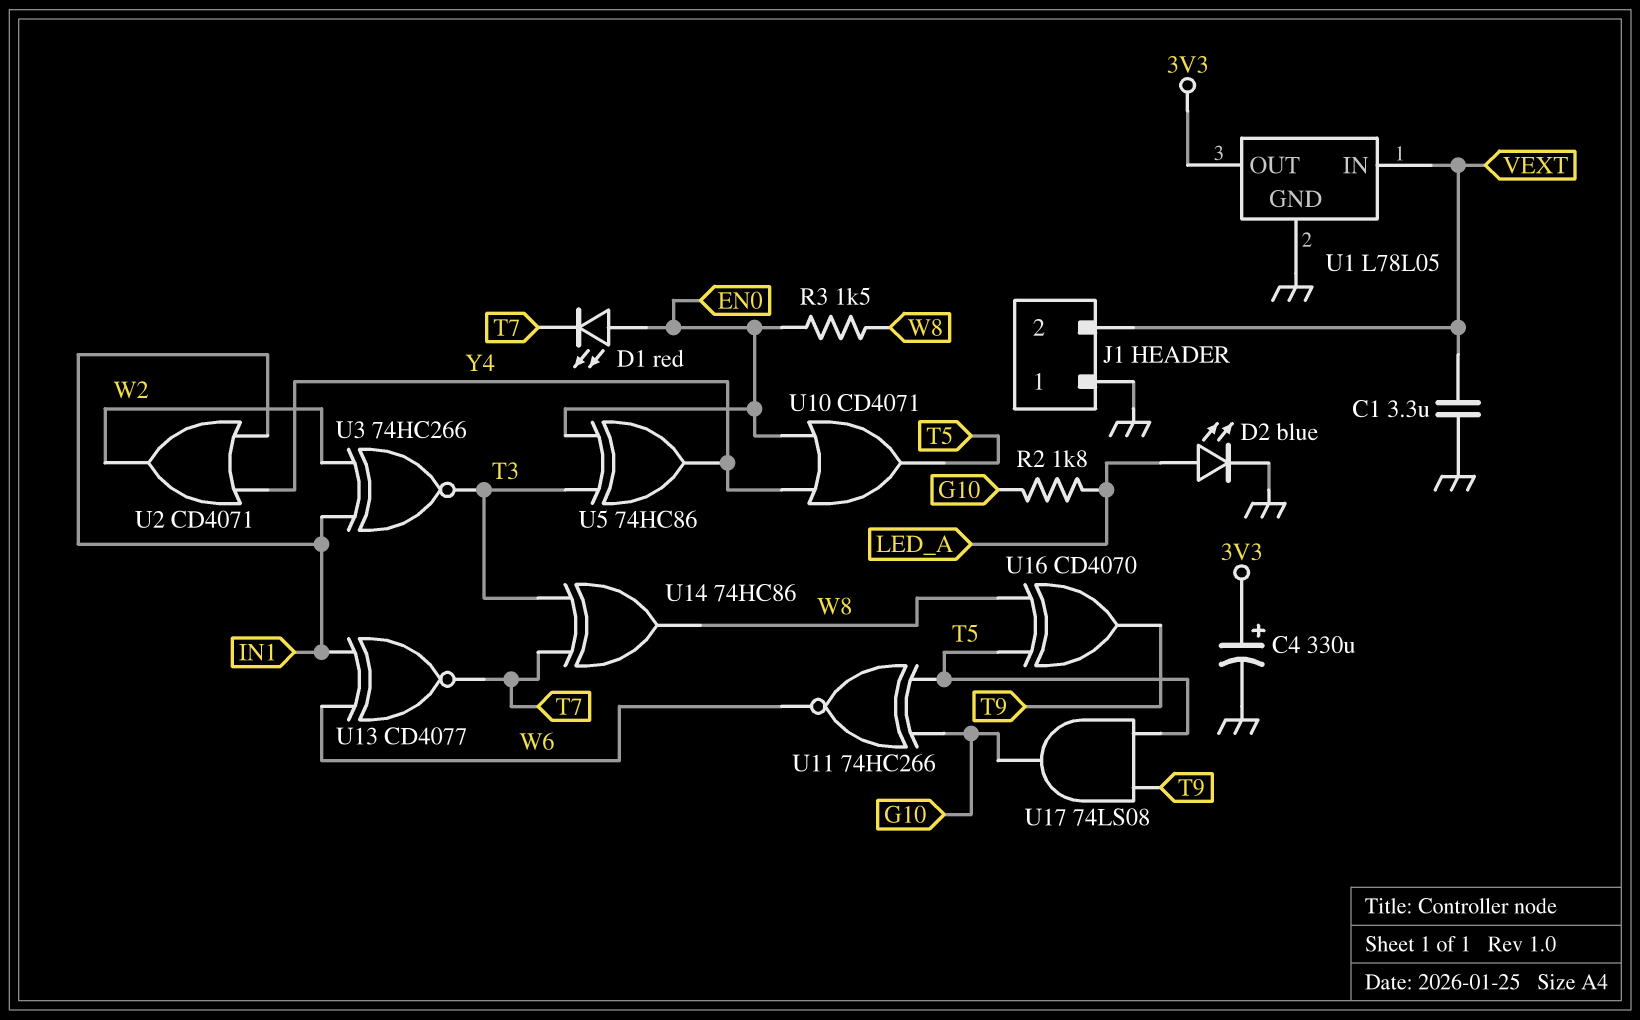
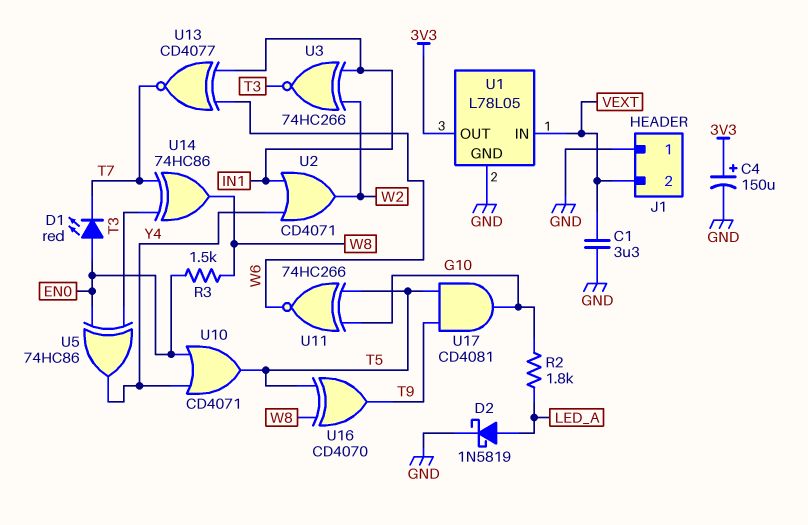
C4: 330uF (plus 3V3, minus GND) -> 150uF (plus 3V3, minus GND)
D2: LED blue (A LED_A, K GND) -> schottky 1N5819 (A LED_A, K GND)
U17: AND 74LS08 (in T5, in T9, out G10) -> AND CD4081 (in T5, in T9, out G10)

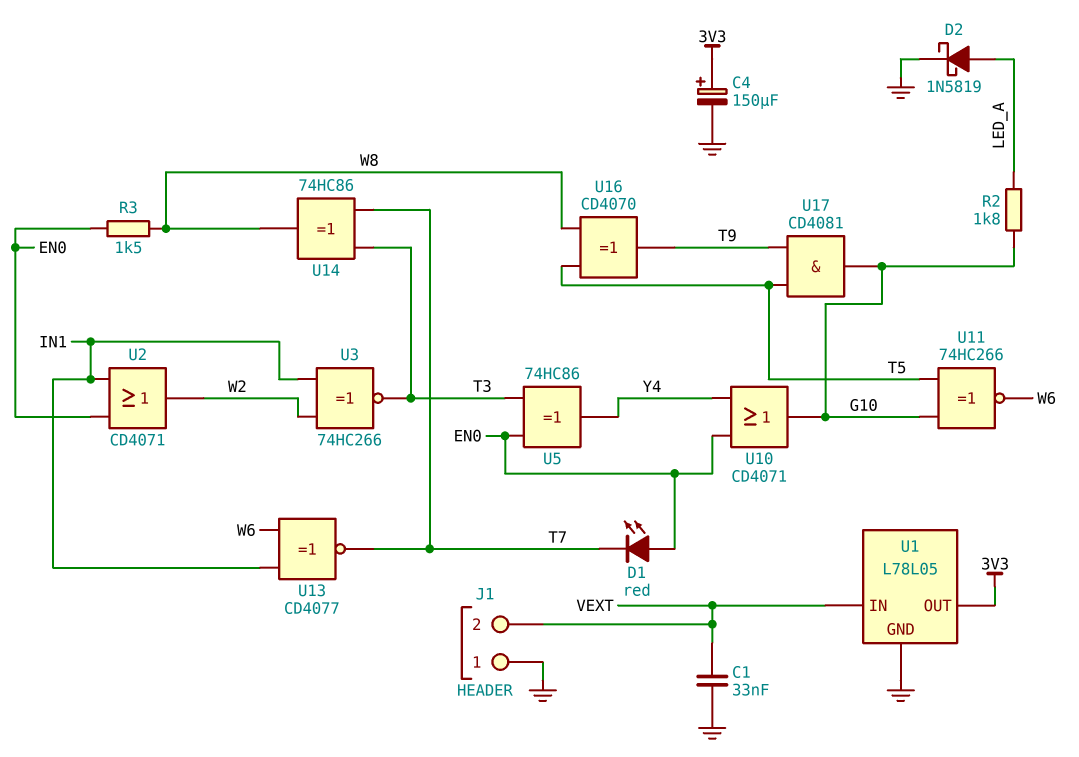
C1: 3.3uF (GND, VEXT) -> 33nF (GND, VEXT)
U2: OR CD4071 (in IN1, in Y4, out W2) -> OR CD4071 (in EN0, in IN1, out W2)
U10: OR CD4071 (in EN0, in Y4, out T5) -> OR CD4071 (in EN0, in Y4, out G10)

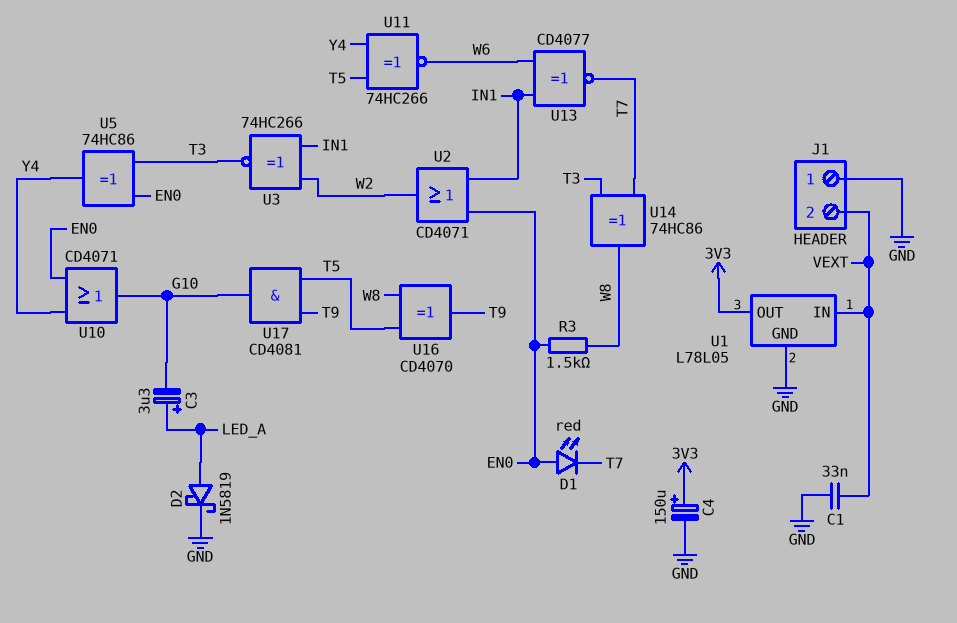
C3: none -> 3.3uF (plus LED_A, minus G10)
R2: 1.8k (G10, LED_A) -> none
U11: XNOR 74HC266 (in G10, in T5, out W6) -> XNOR 74HC266 (in T5, in Y4, out W6)

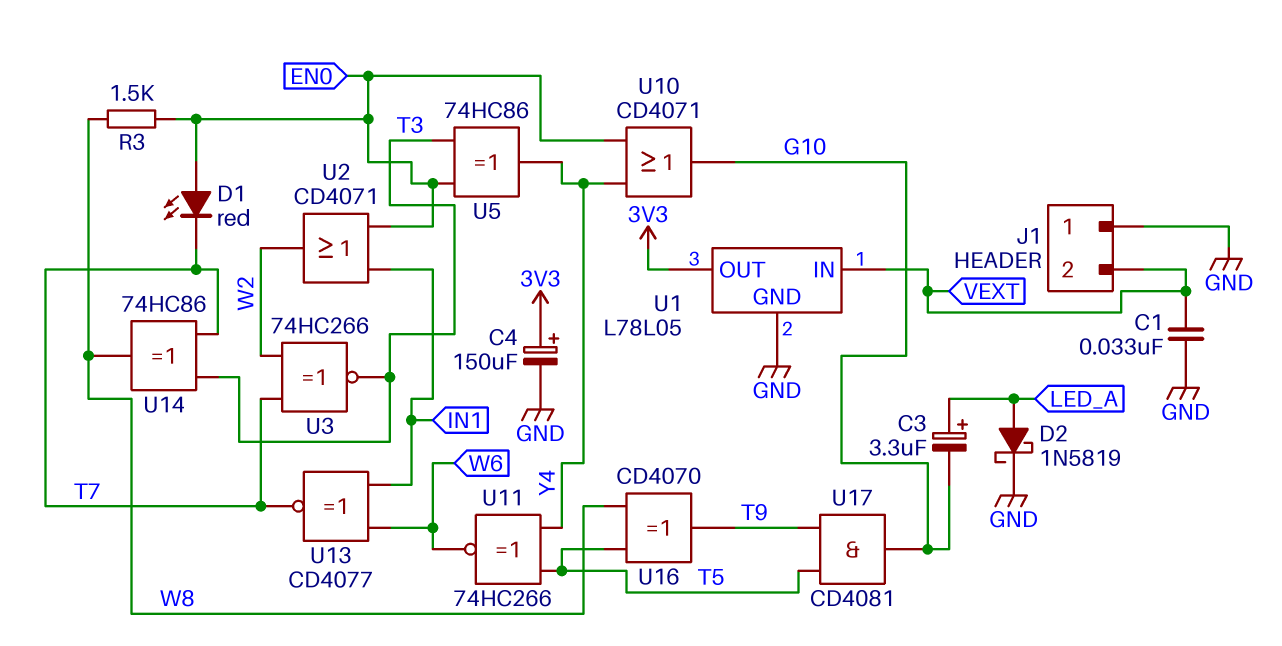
U3: XNOR 74HC266 (in IN1, in W2, out T3) -> XNOR 74HC266 (in T7, in W2, out T3)

